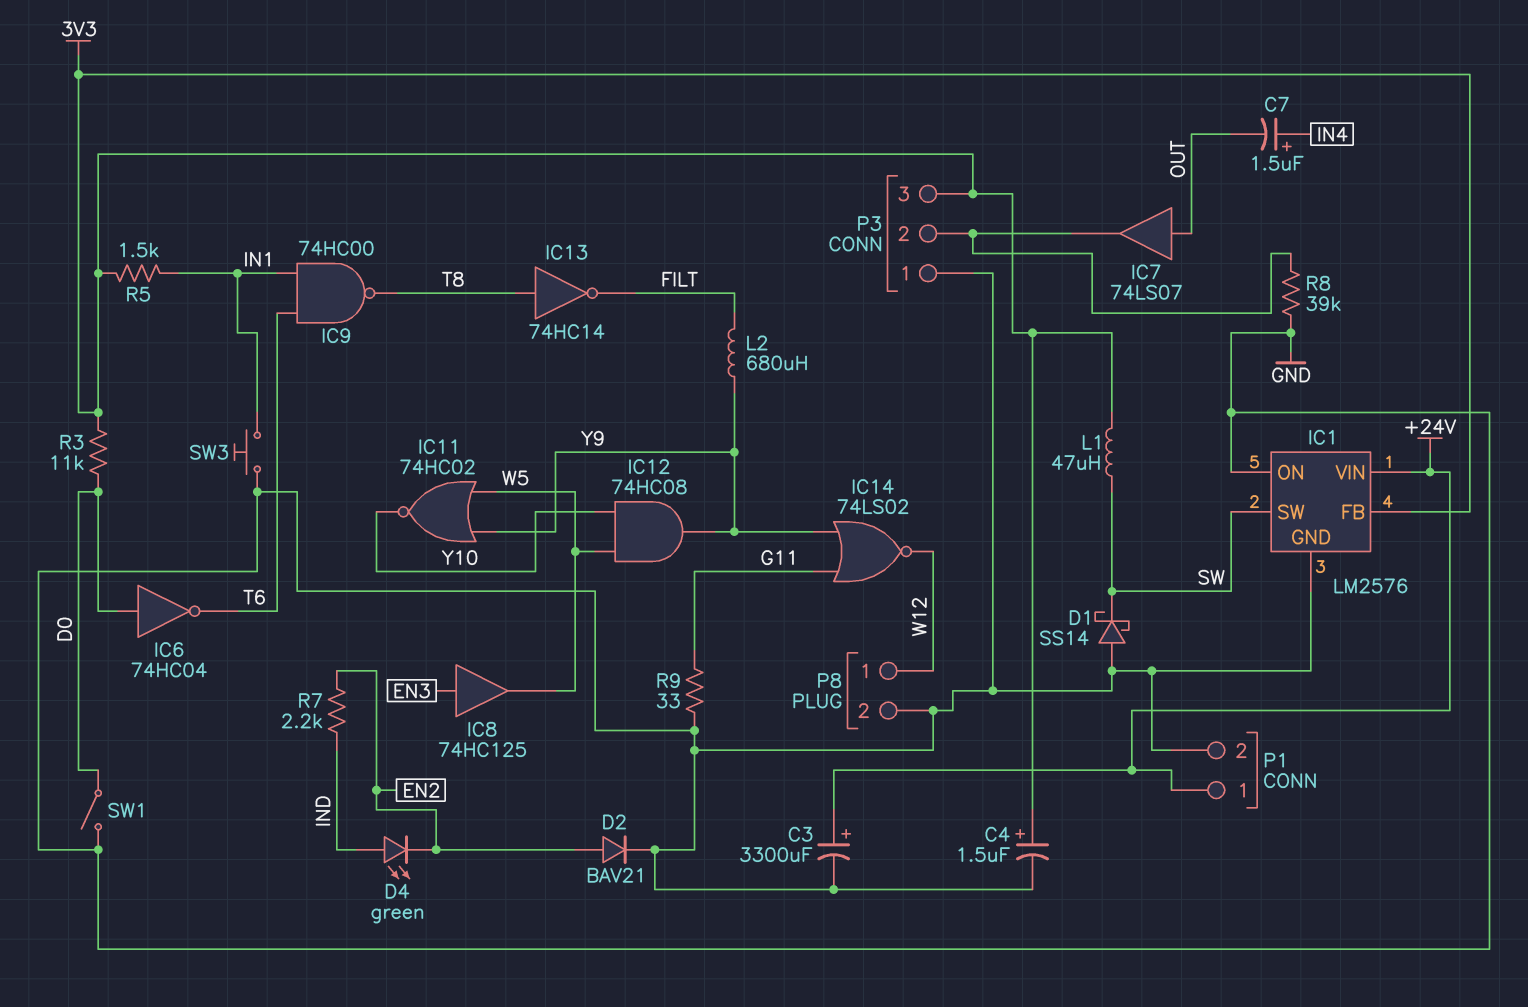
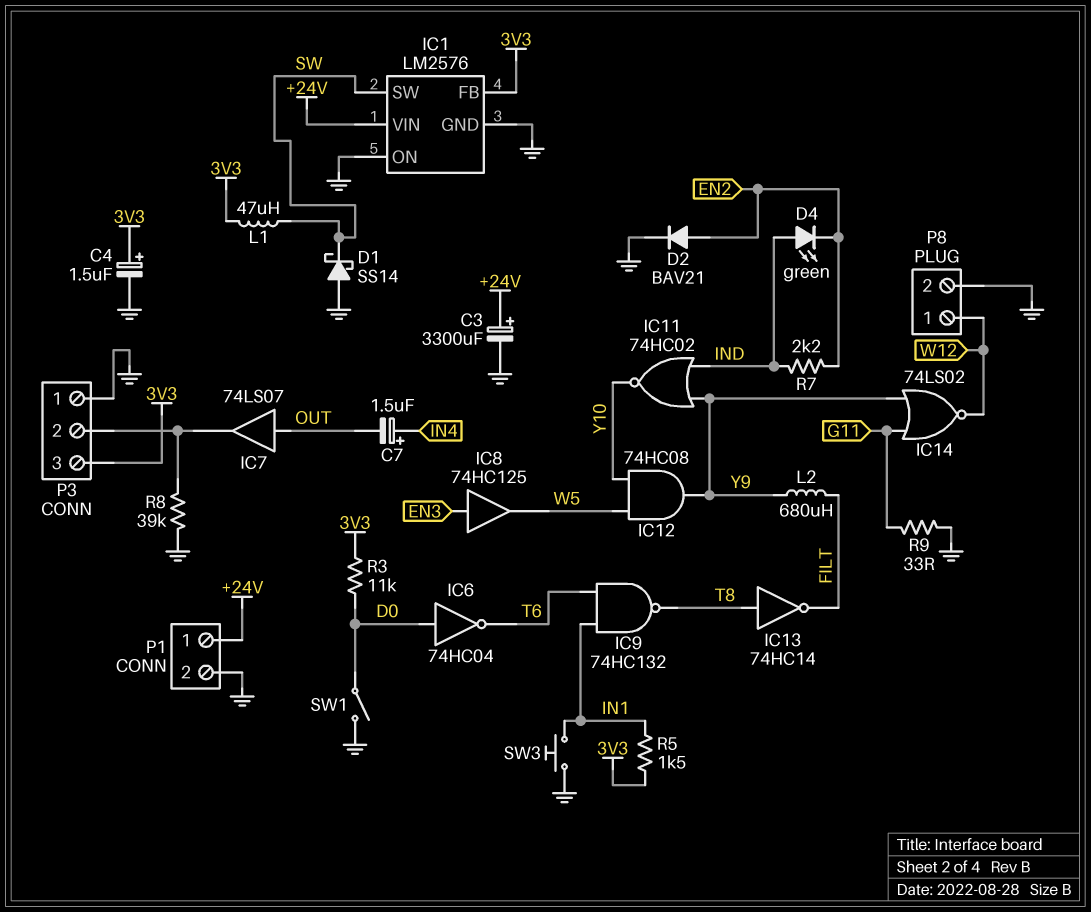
IC9: NAND 74HC00 (in IN1, in T6, out T8) -> NAND 74HC132 (in IN1, in T6, out T8)
IC11: NOR 74HC02 (in W5, in Y9, out Y10) -> NOR 74HC02 (in IND, in Y9, out Y10)

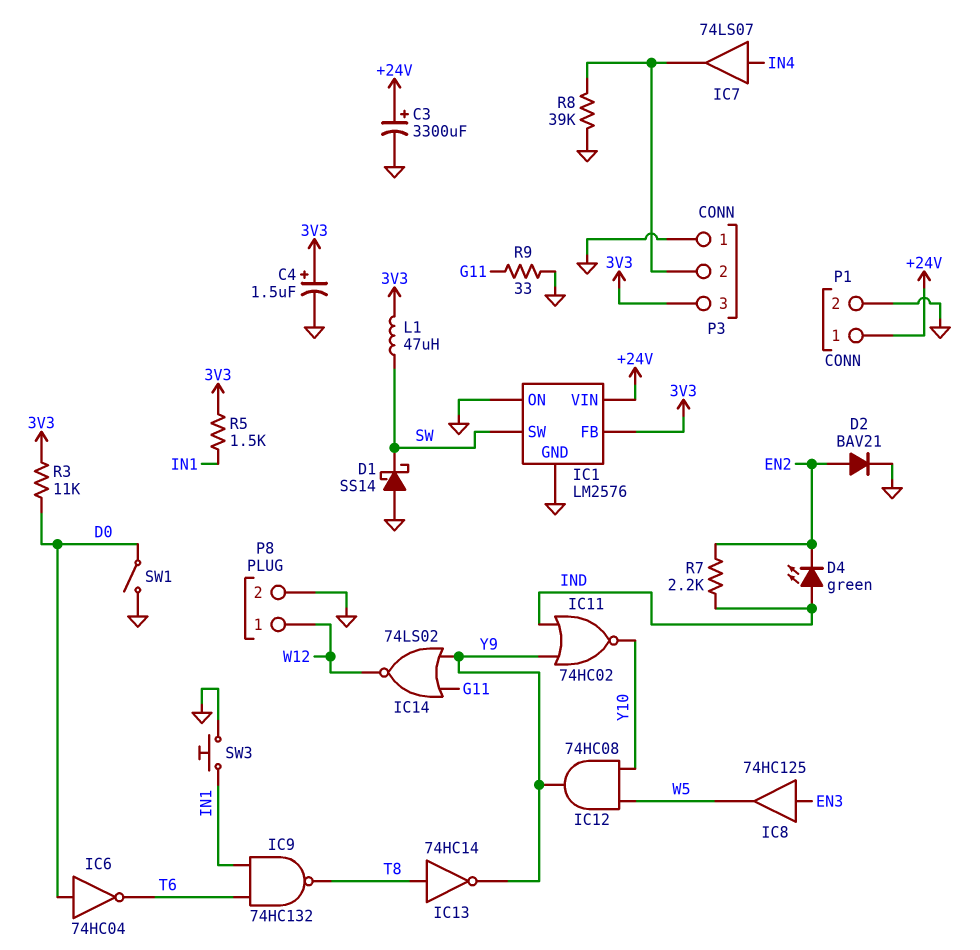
C7: 1.5uF (plus IN4, minus OUT) -> none
IC7: buffer 74LS07 (in OUT, out P3/2) -> buffer 74LS07 (in IN4, out P3/2)
IC13: NOT 74HC14 (in T8, out FILT) -> NOT 74HC14 (in T8, out Y9)
L2: 680uH (FILT, Y9) -> none

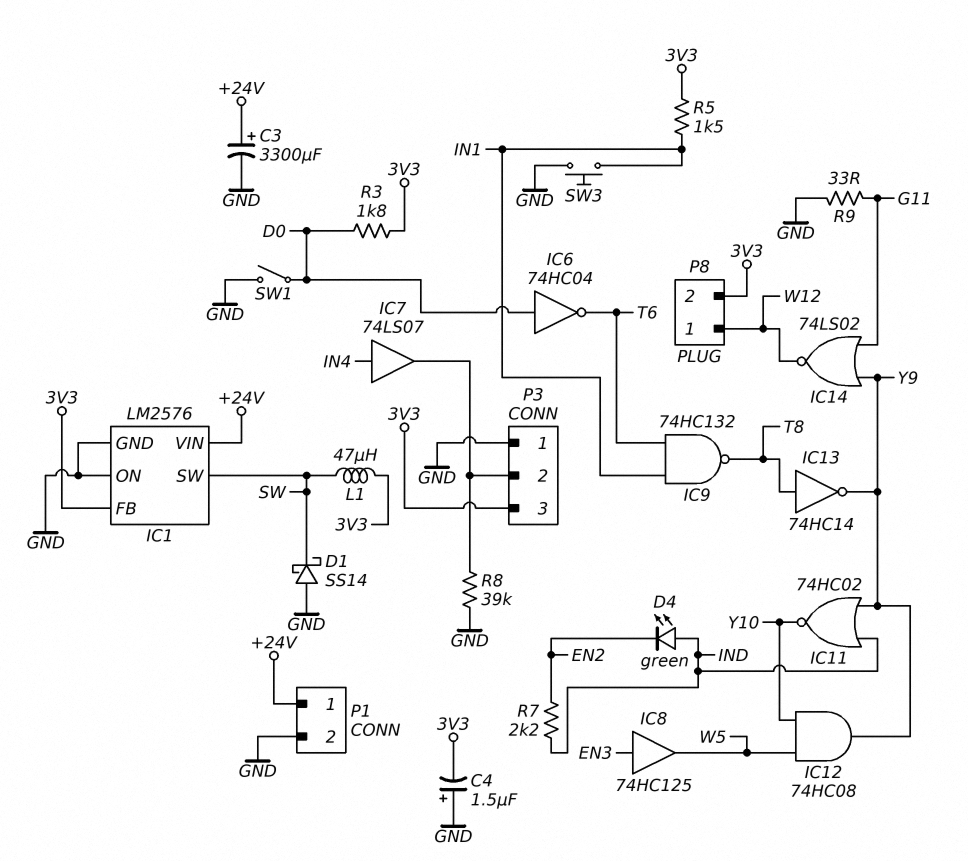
C4: 1.5uF (plus 3V3, minus GND) -> 1.5uF (plus GND, minus 3V3)
D2: diode BAV21 (A EN2, K GND) -> none
P8 pin 2: GND -> 3V3
R3: 11k (3V3, D0) -> 1.8k (3V3, D0)

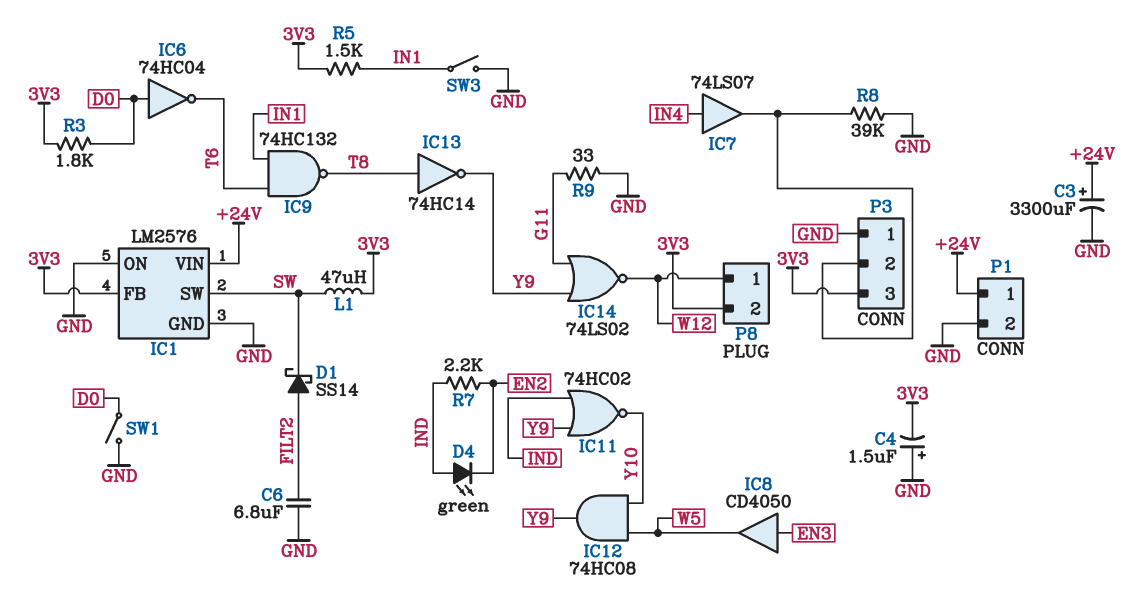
C6: none -> 6.8uF (FILT2, GND)
D1: schottky SS14 (A GND, K SW) -> schottky SS14 (A FILT2, K SW)
IC8: buffer 74HC125 (in EN3, out W5) -> buffer CD4050 (in EN3, out W5)
SW3: button (GND, IN1) -> switch (GND, IN1)

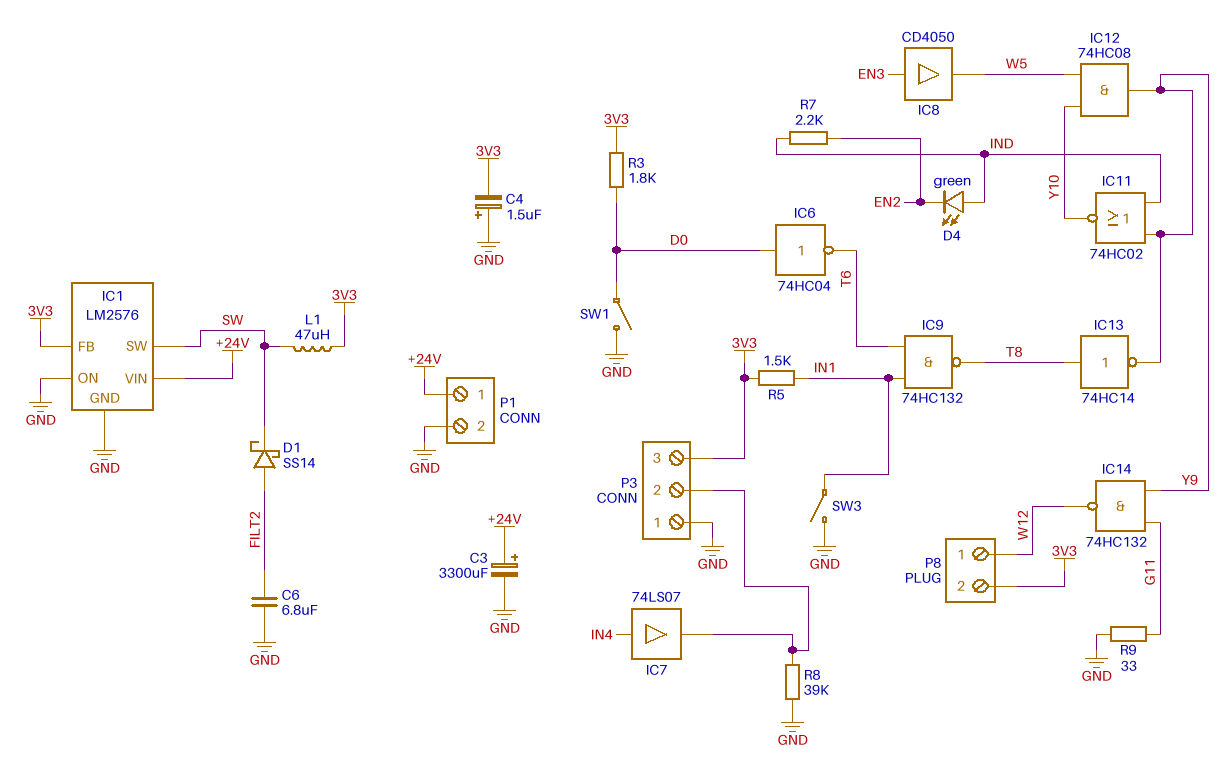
IC14: NOR 74LS02 (in G11, in Y9, out W12) -> NAND 74HC132 (in G11, in Y9, out W12)

